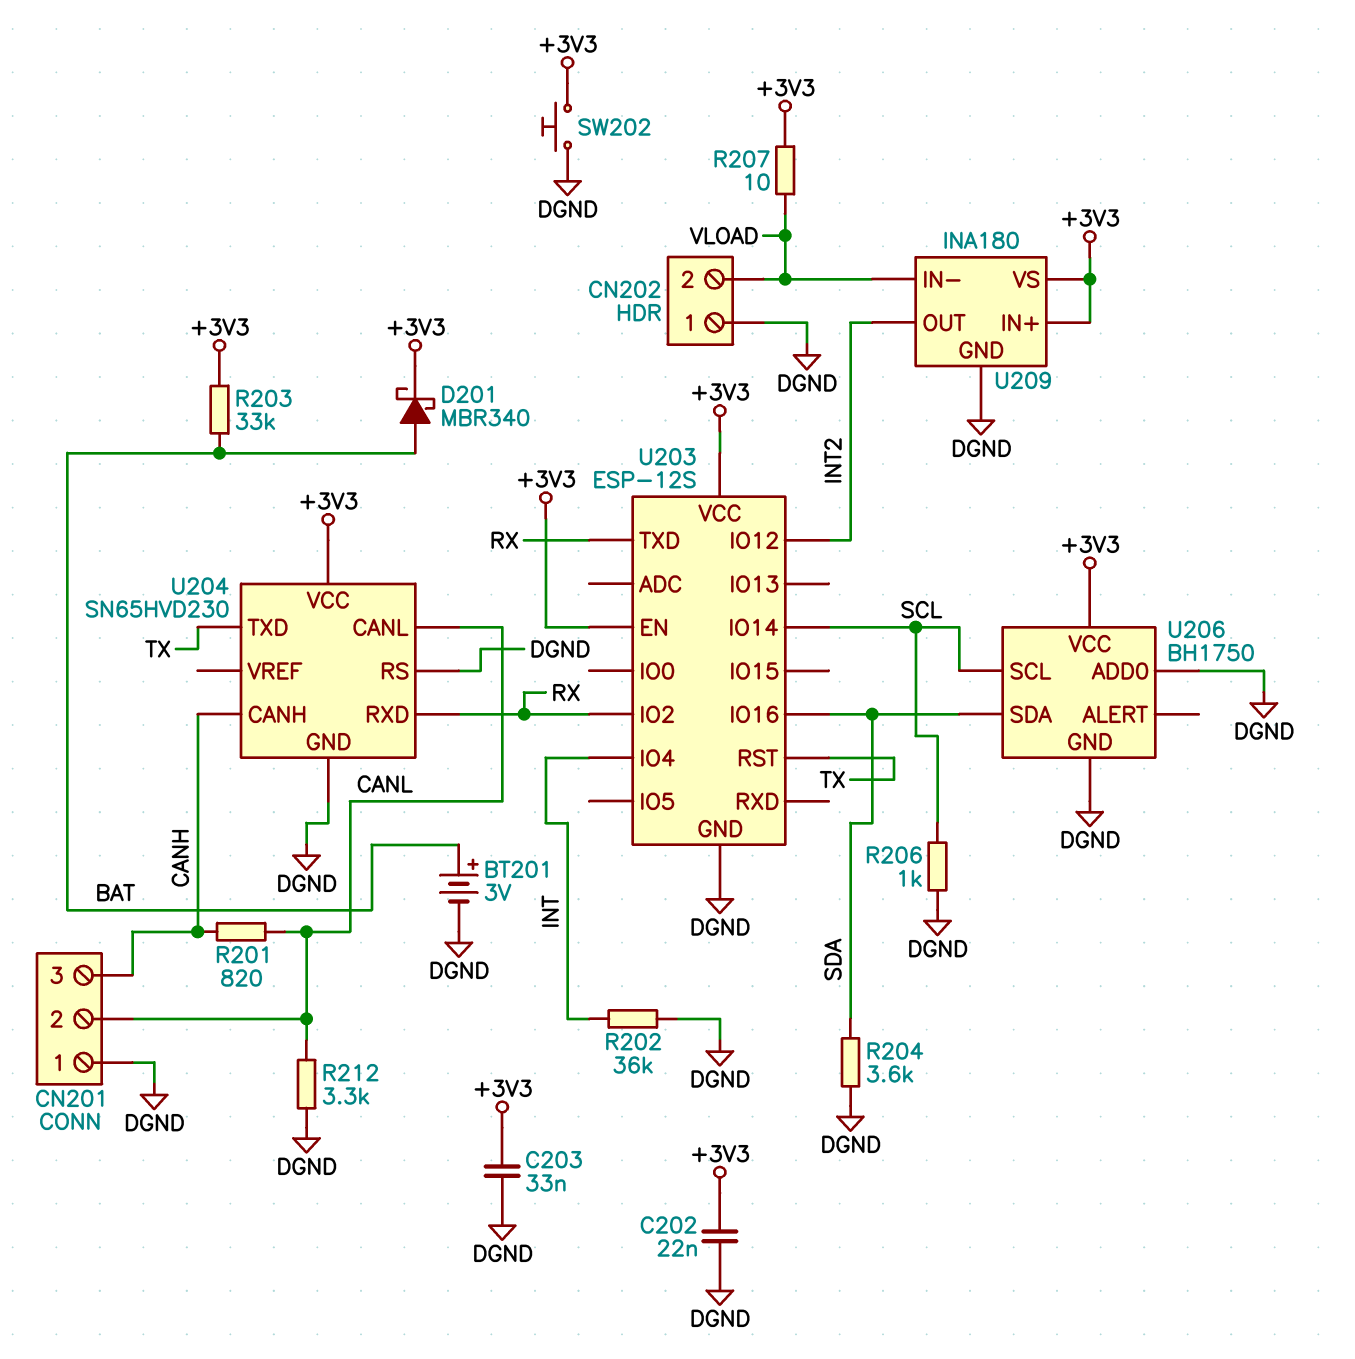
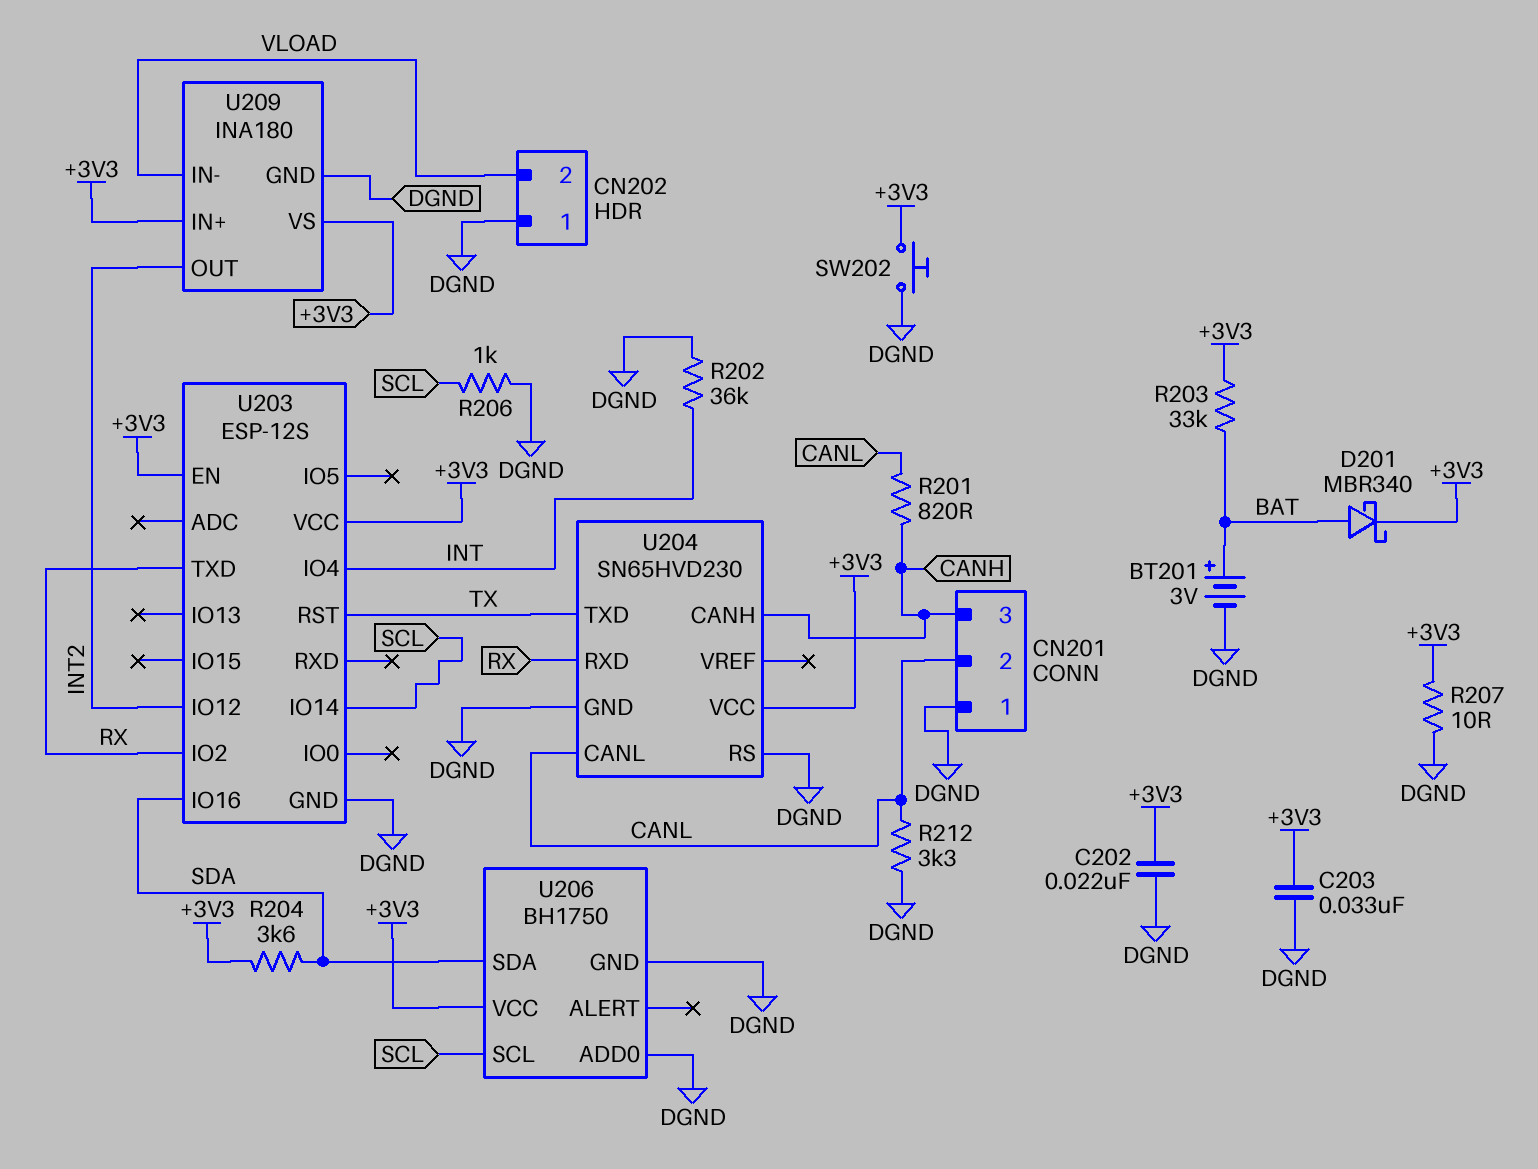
R204: 3.6k (DGND, SDA) -> 3.6k (+3V3, SDA)
R207: 10 (+3V3, VLOAD) -> 10 (+3V3, DGND)

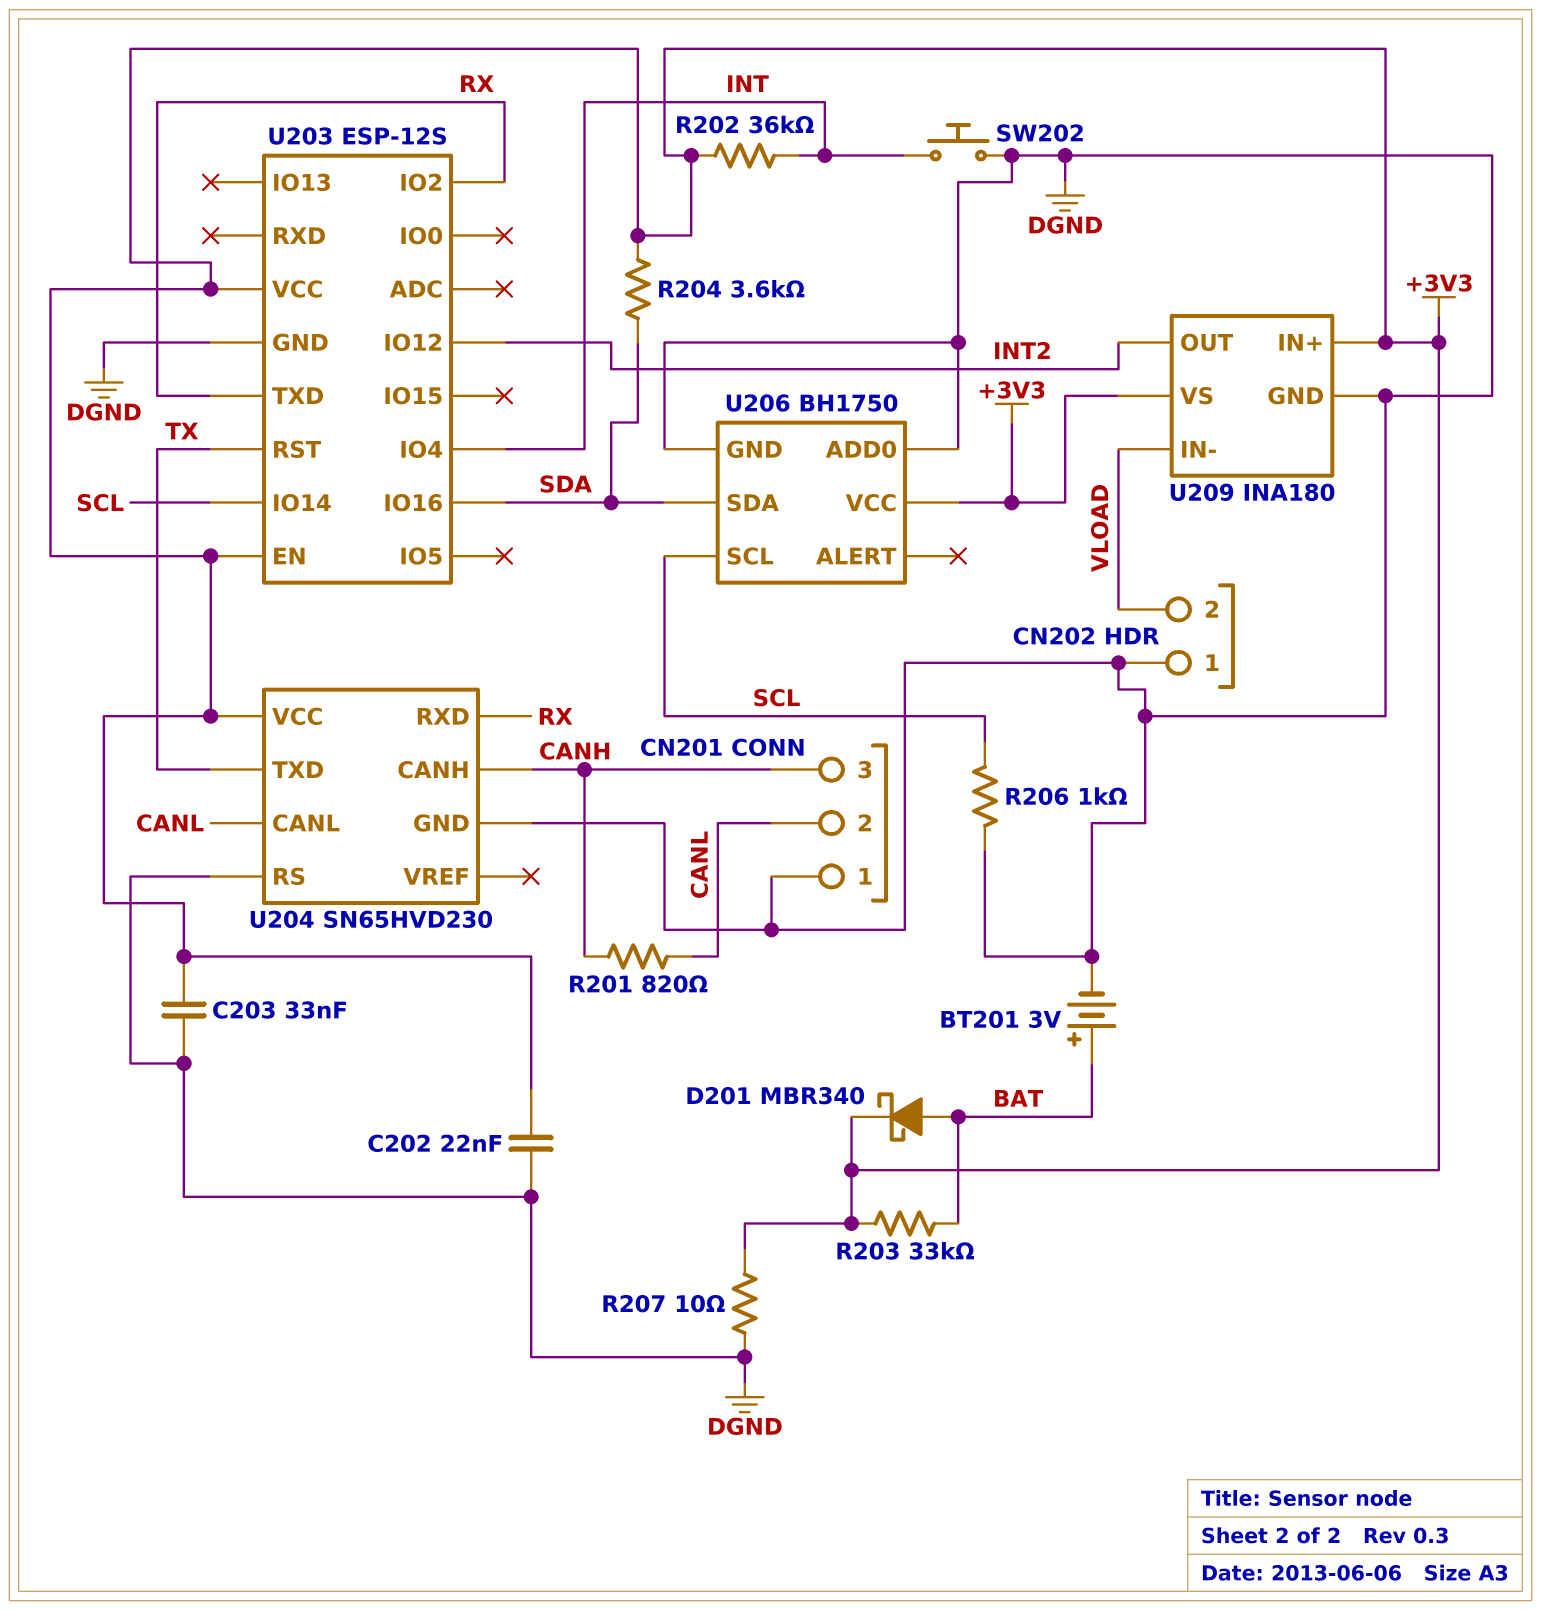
R202: 36k (DGND, INT) -> 36k (+3V3, INT)
R212: 3.3k (CANL, DGND) -> none
SW202: button (+3V3, DGND) -> button (DGND, INT)

